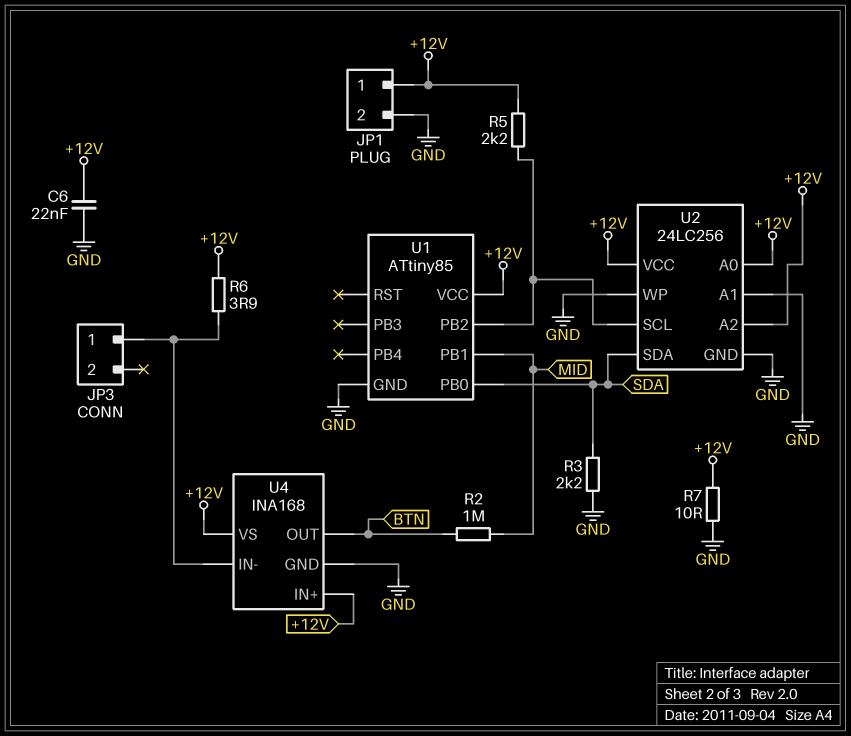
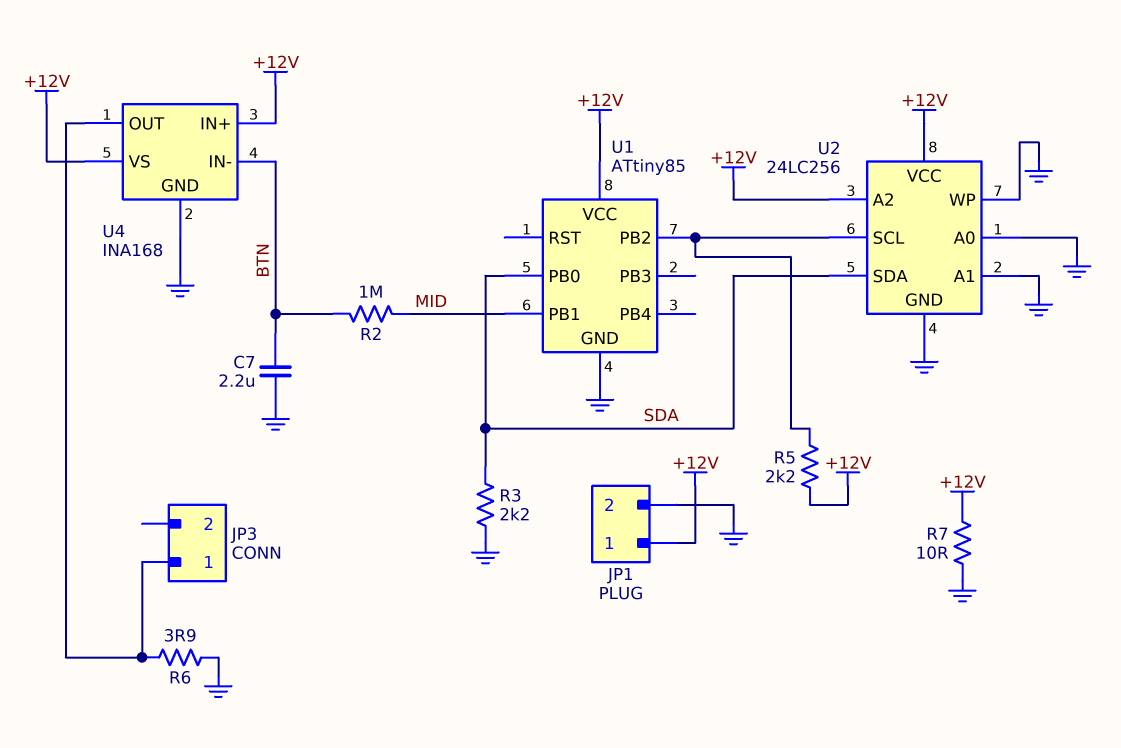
C6: 22nF (+12V, GND) -> none
C7: none -> 2.2uF (BTN, GND)
R6: 3.9 (+12V, JP3/1) -> 3.9 (GND, JP3/1)
U2 pin A0: +12V -> GND
U4 pin IN-: JP3/1 -> BTN
U4 pin OUT: BTN -> JP3/1

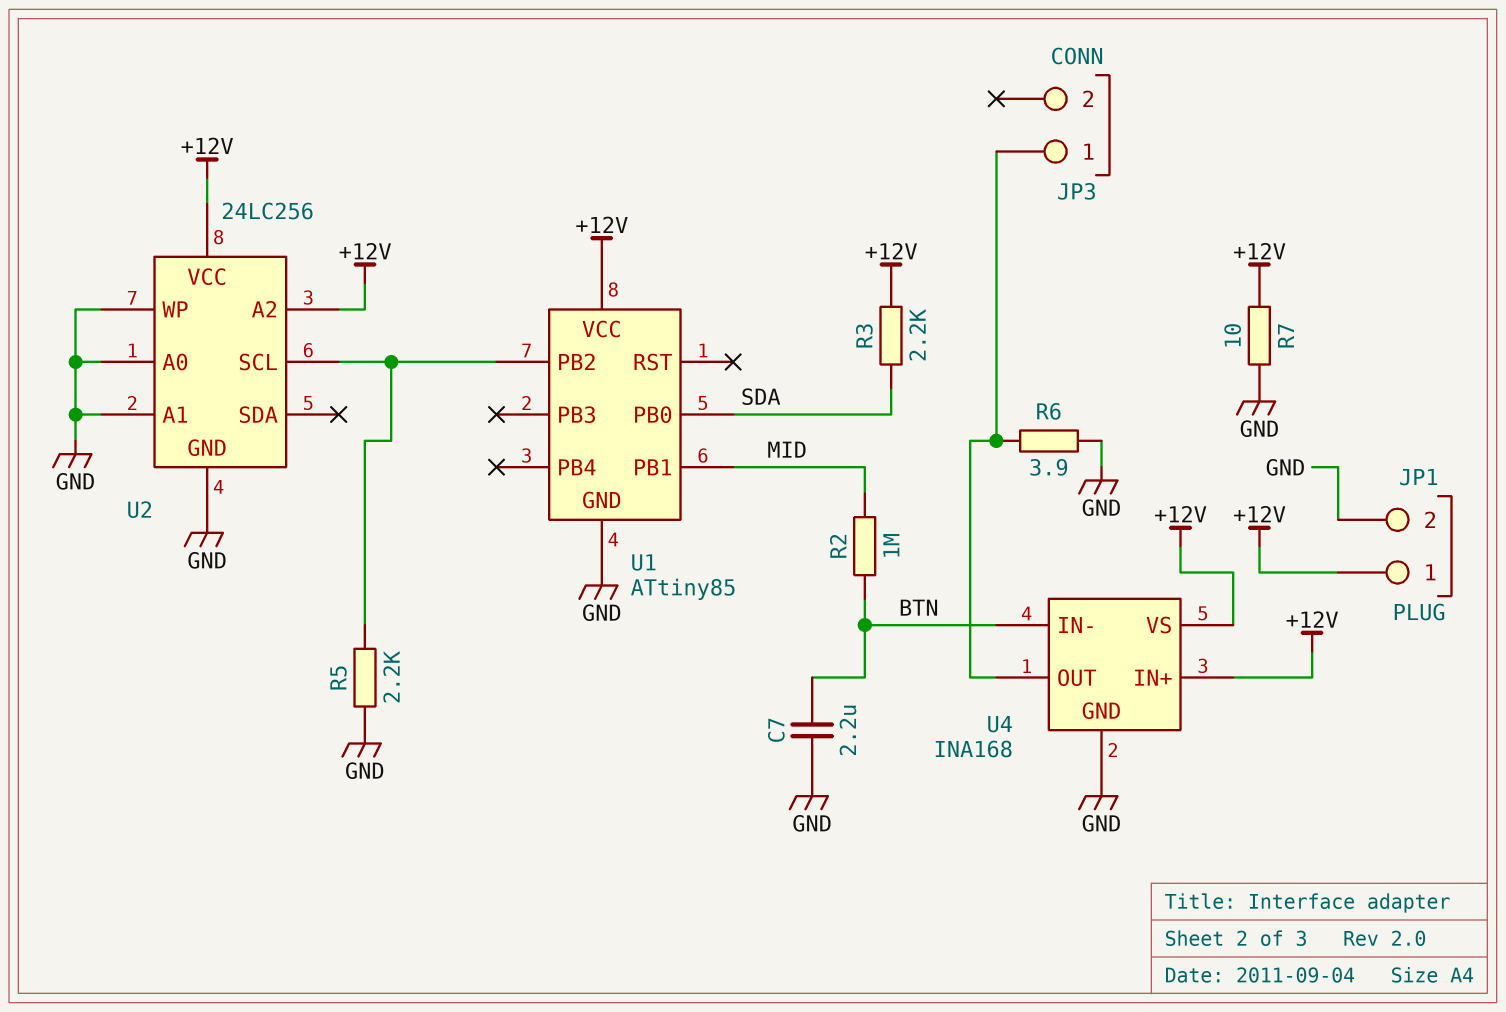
R3: 2.2k (GND, SDA) -> 2.2k (+12V, SDA)
R5: 2.2k (+12V, U1/PB2) -> 2.2k (GND, U1/PB2)
U2 pin SDA: SDA -> none

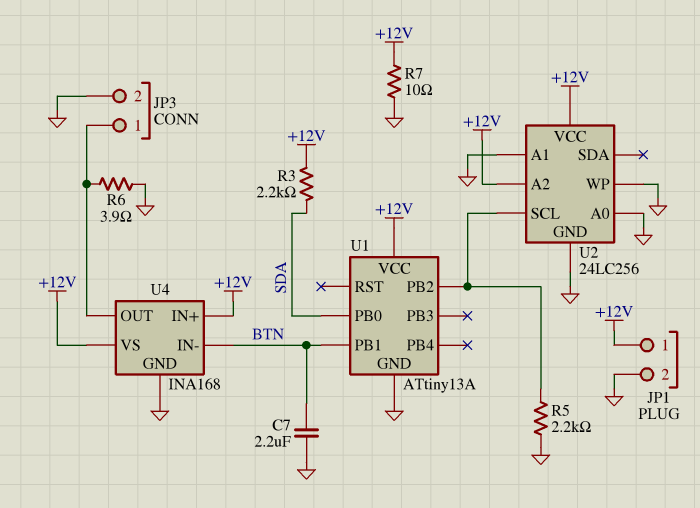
JP3 pin 2: none -> GND
R2: 1M (BTN, MID) -> none
U1: ATtiny85 -> ATtiny13A
U1 pin PB1: MID -> BTN

